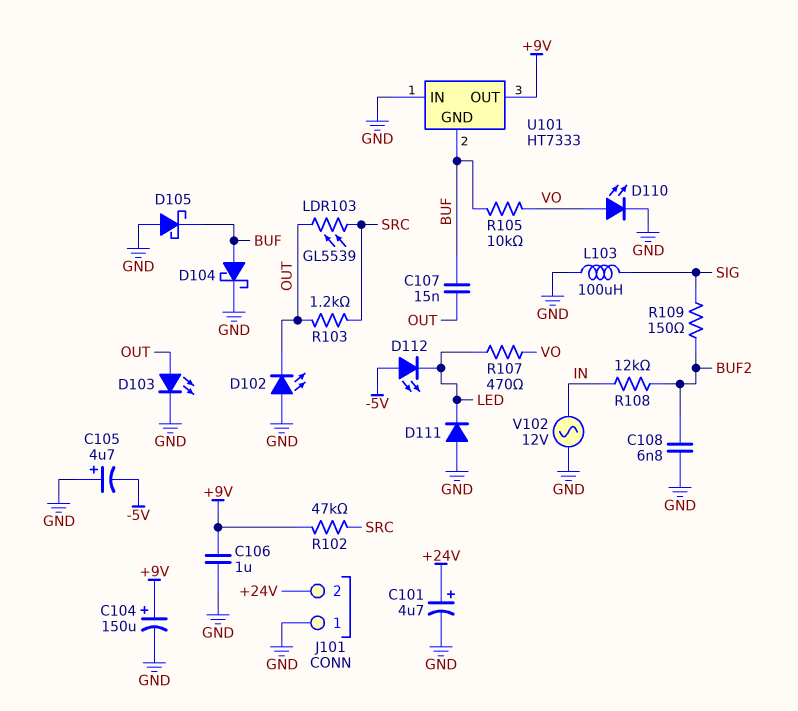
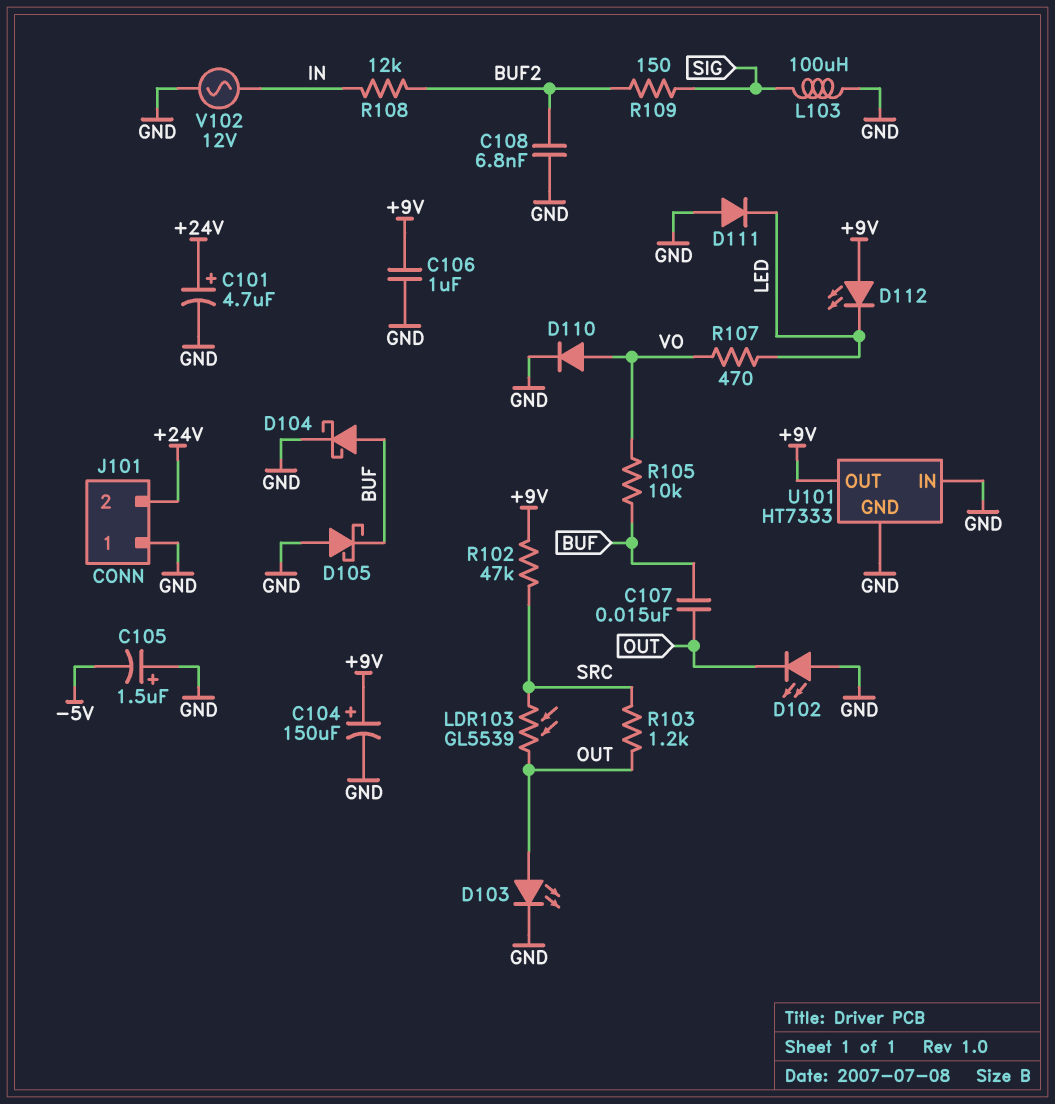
C105: 4.7uF (plus GND, minus -5V) -> 1.5uF (plus GND, minus -5V)
D110: LED (A VO, K GND) -> diode (A VO, K GND)
D112: LED (A -5V, K LED) -> LED (A +9V, K LED)
U101 pin GND: BUF -> GND

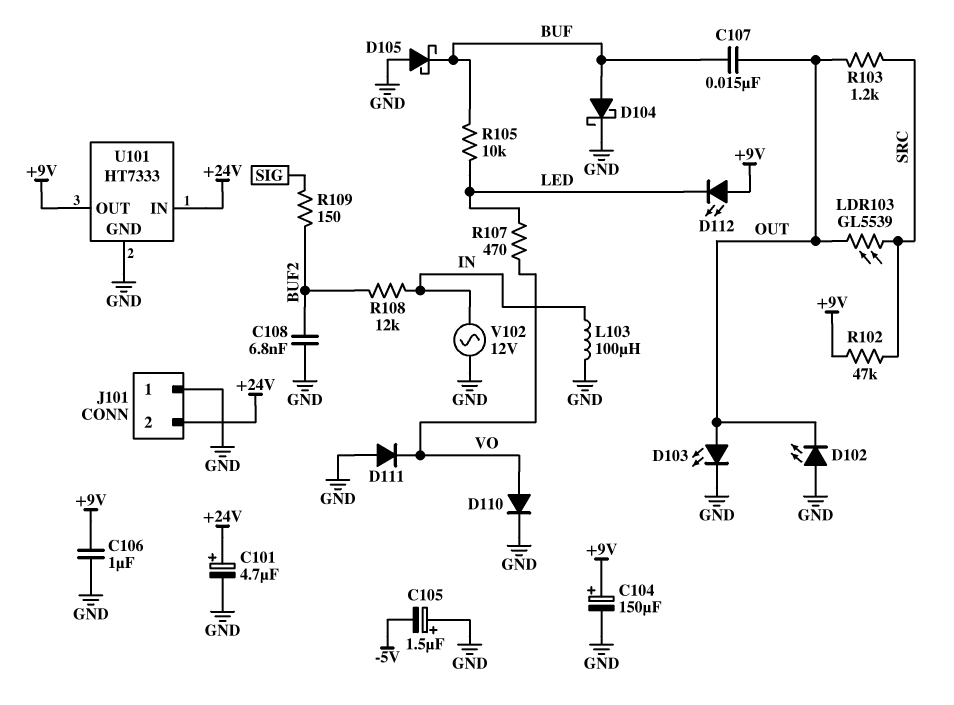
D111: diode (A GND, K LED) -> diode (A GND, K VO)
L103: 100uH (GND, SIG) -> 100uH (GND, IN)
R105: 10k (BUF, VO) -> 10k (BUF, LED)
U101 pin IN: GND -> +24V

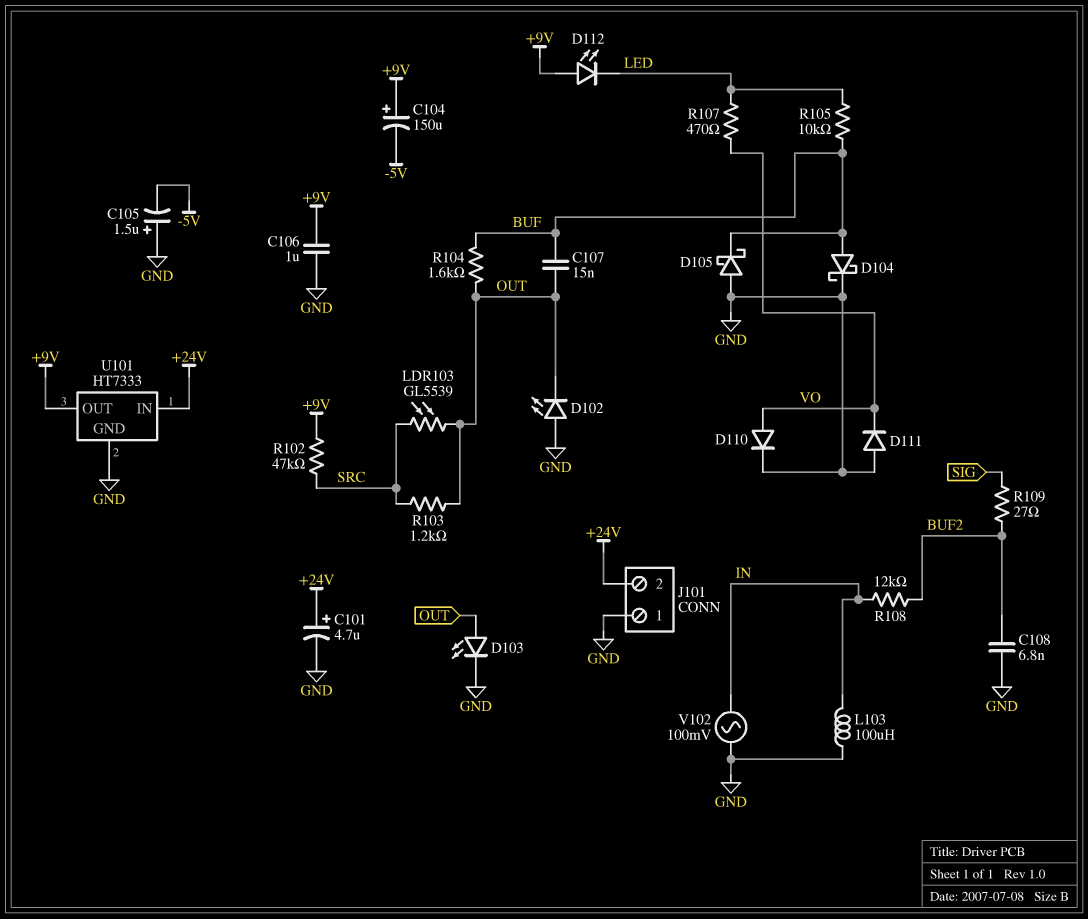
C104: 150uF (plus +9V, minus GND) -> 150uF (plus +9V, minus -5V)
R104: none -> 1.6k (BUF, OUT)
R109: 150 (BUF2, SIG) -> 27 (BUF2, SIG)
V102: AC 12V (GND, IN) -> AC 100mV (GND, IN)

